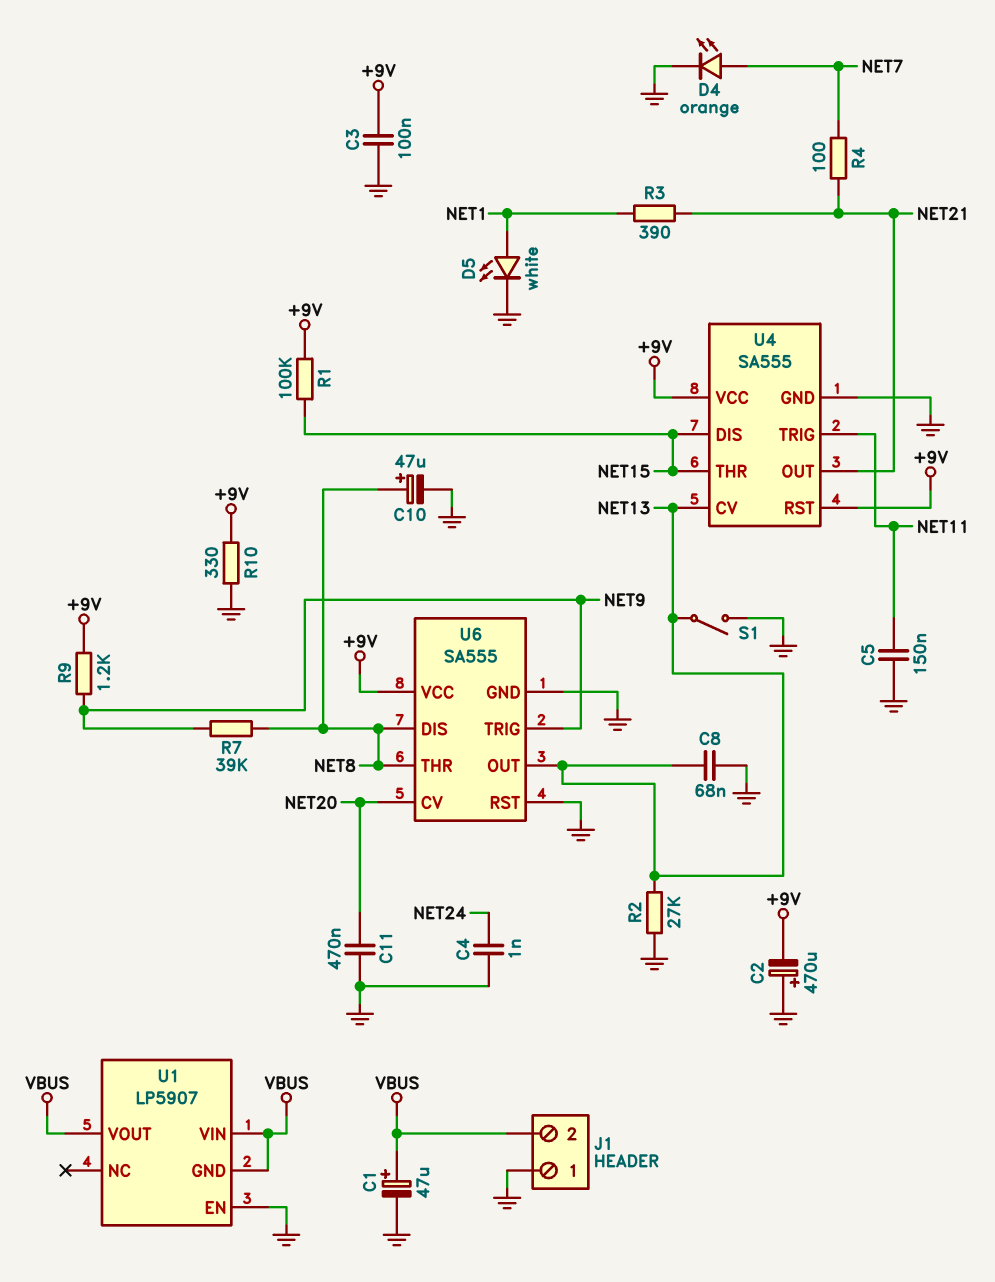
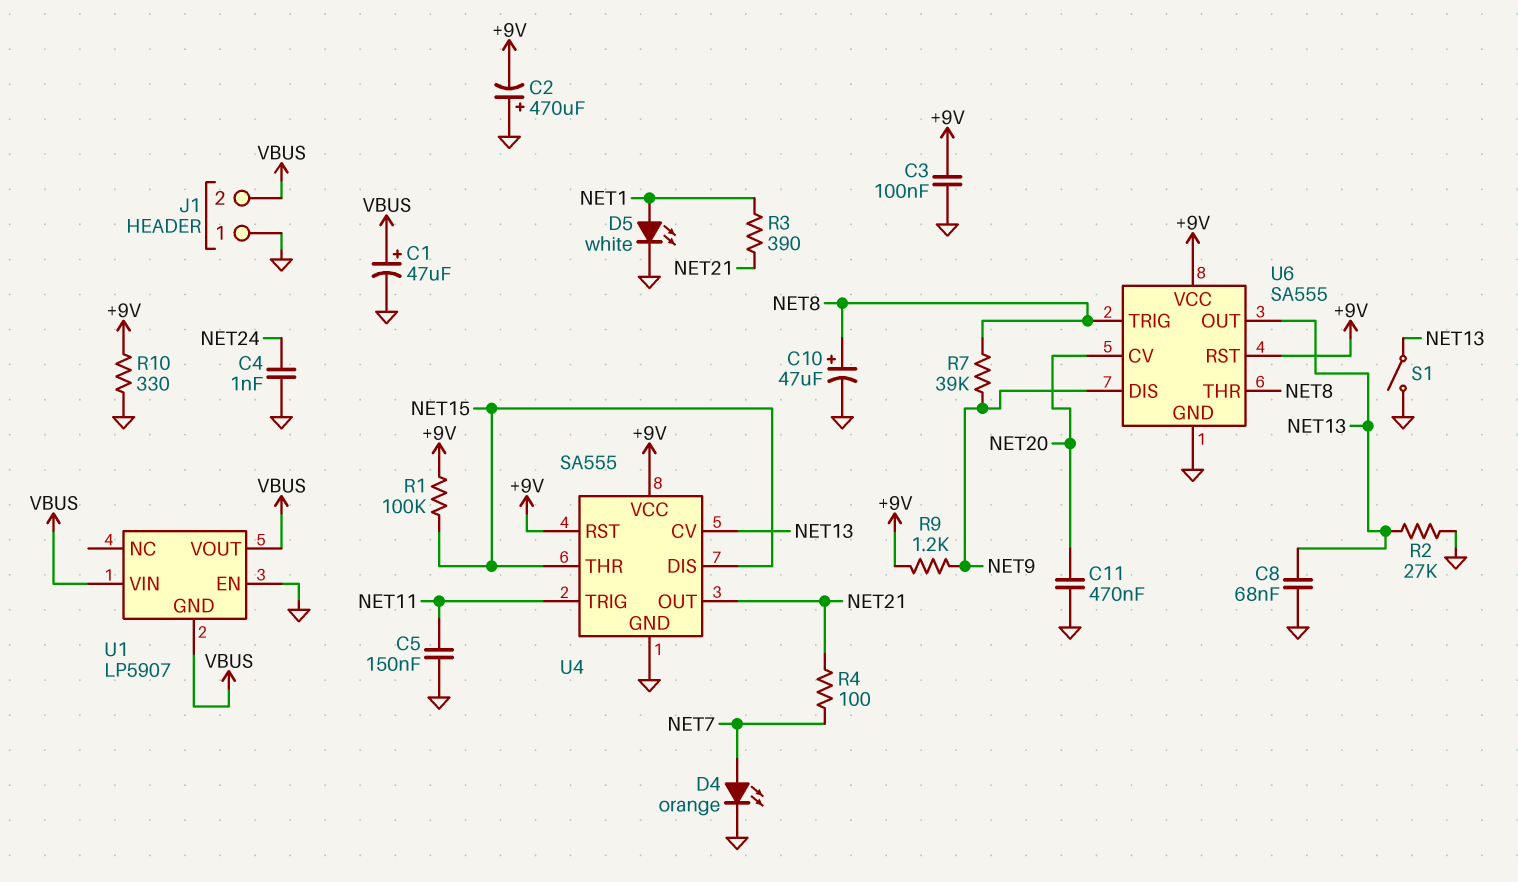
U6 pin DIS: NET8 -> NET9
U6 pin RST: GND -> +9V
U6 pin TRIG: NET9 -> NET8

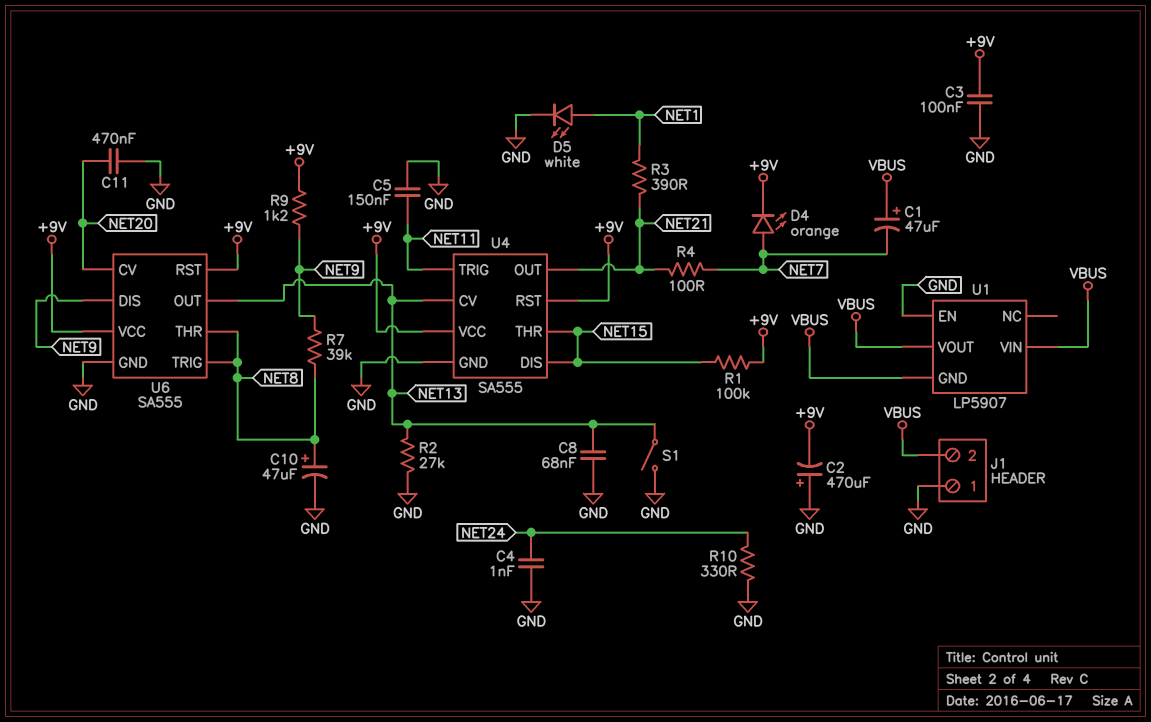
C1: 47uF (plus VBUS, minus GND) -> 47uF (plus VBUS, minus NET7)
D4: LED orange (A NET7, K GND) -> LED orange (A NET7, K +9V)
R10: 330 (+9V, GND) -> 330 (GND, NET24)

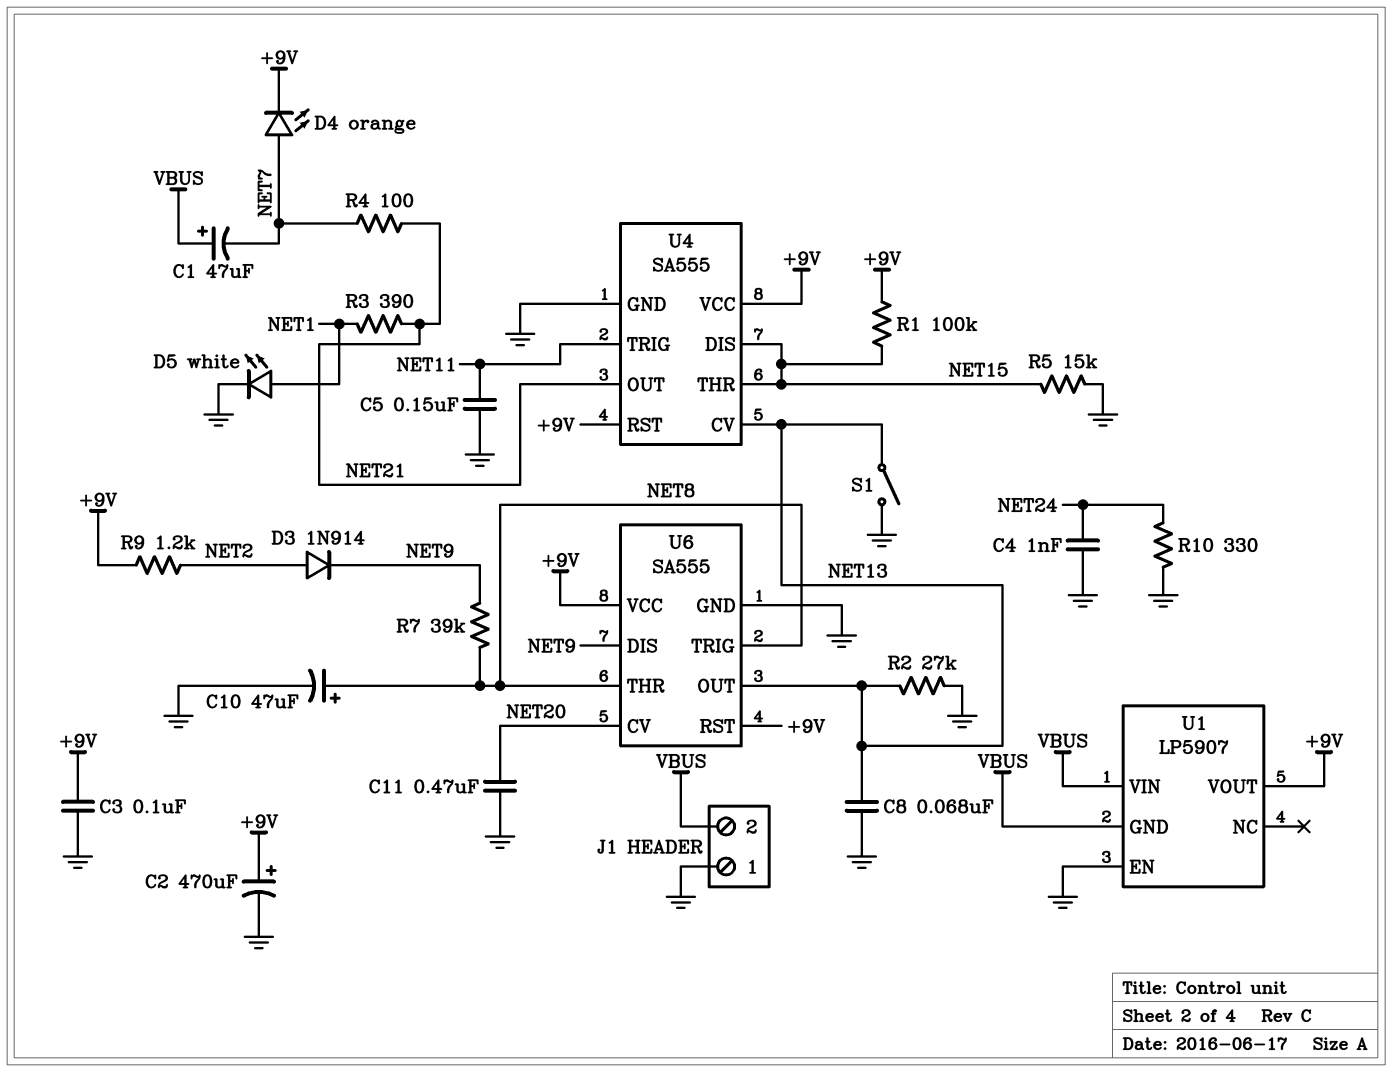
C2: 470uF (plus GND, minus +9V) -> 470uF (plus +9V, minus GND)
D3: none -> diode 1N914 (A NET2, K NET9)
R5: none -> 15k (GND, NET15)
R9: 1.2k (+9V, NET9) -> 1.2k (+9V, NET2)
U1 pin VOUT: VBUS -> +9V

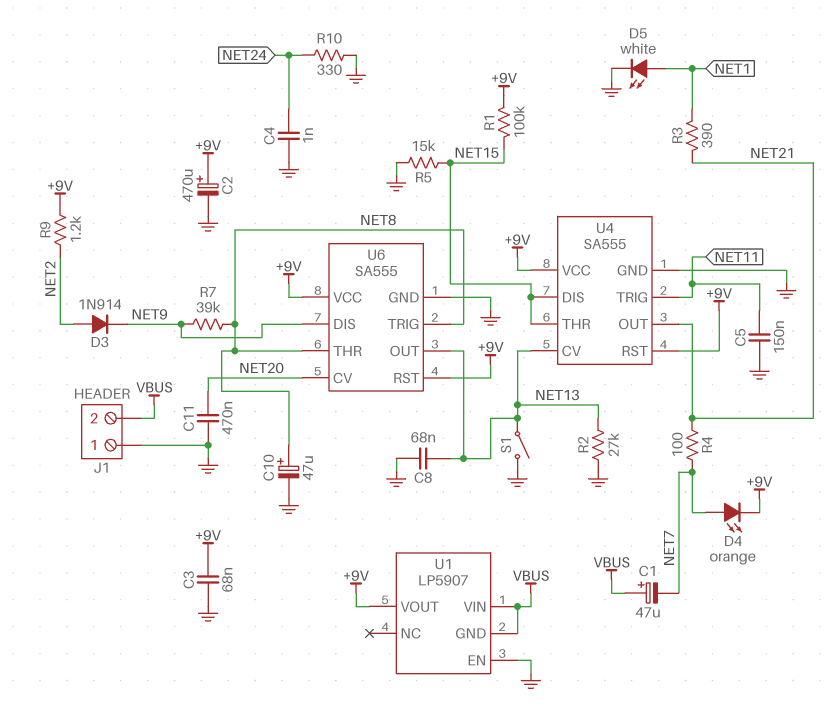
C3: 100nF (+9V, GND) -> 68nF (+9V, GND)

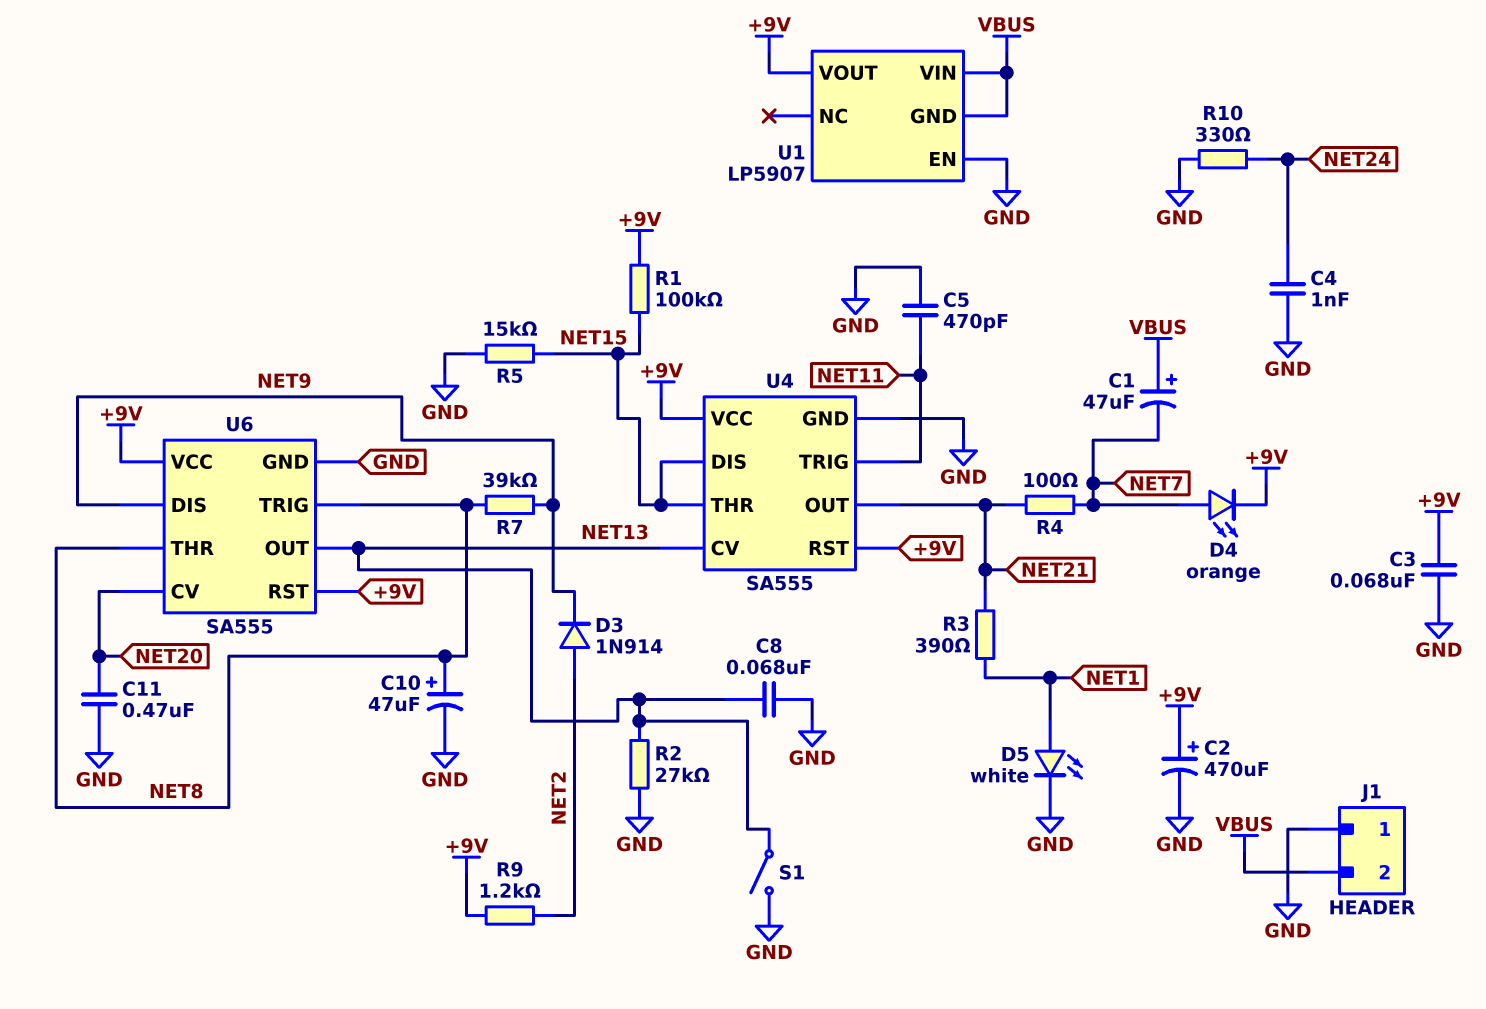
C5: 150nF (GND, NET11) -> 470pF (GND, NET11)

